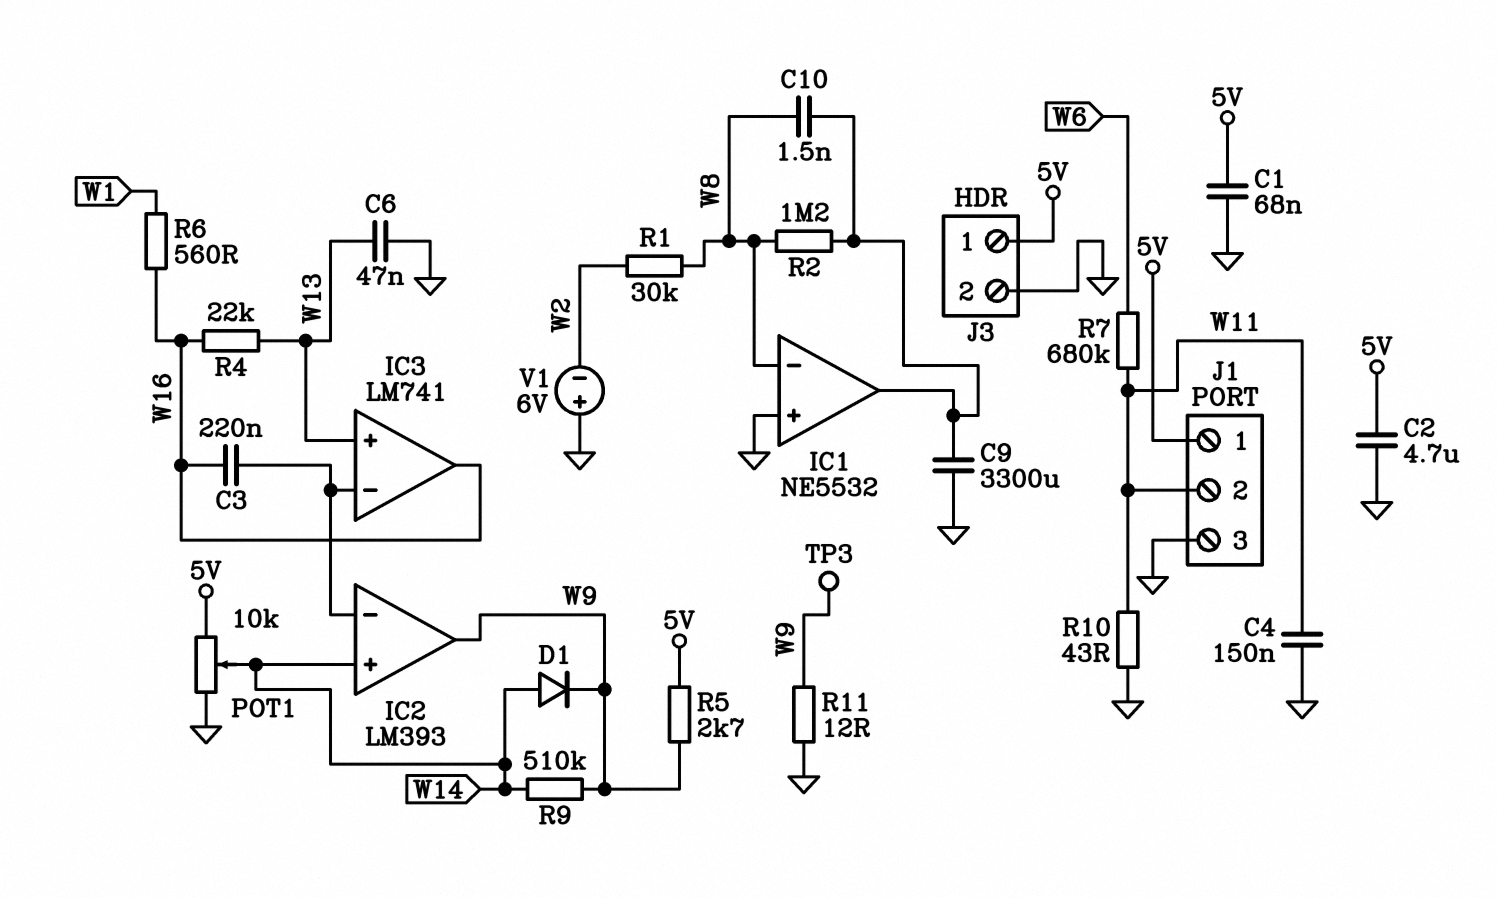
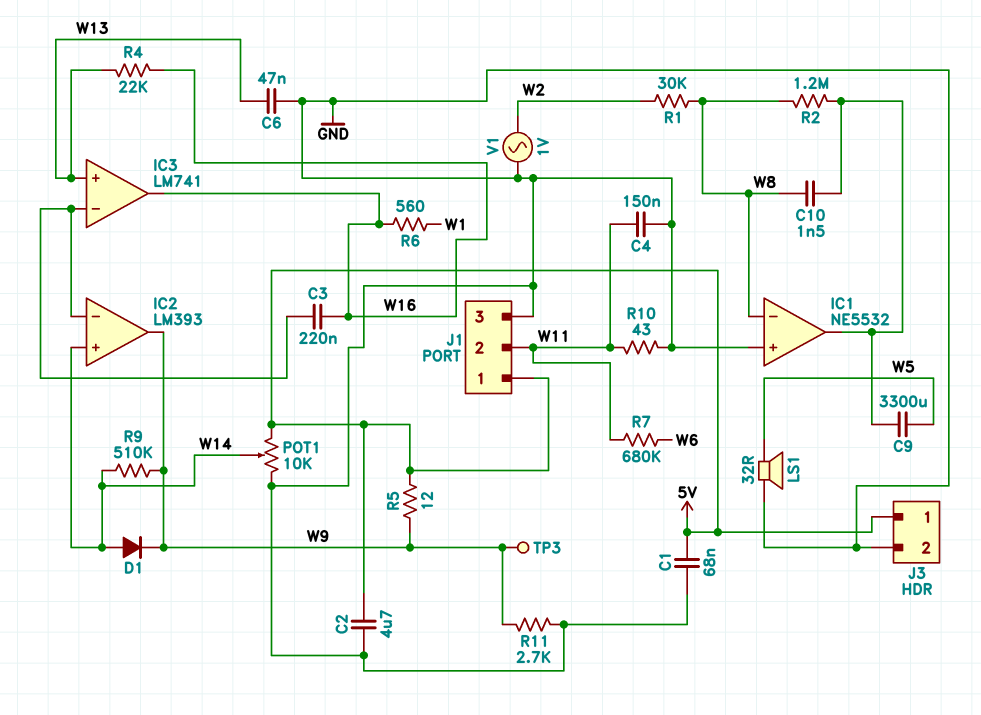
C9: 3300uF (GND, IC1/out) -> 3300uF (IC1/out, W5)
LS1: none -> speaker 32R (GND, W5)
R5: 2.7k (5V, W9) -> 12 (5V, W9)
R11: 12 (GND, W9) -> 2.7k (GND, W9)
V1: 6V (plus GND, minus W2) -> AC 1V (GND, W2)

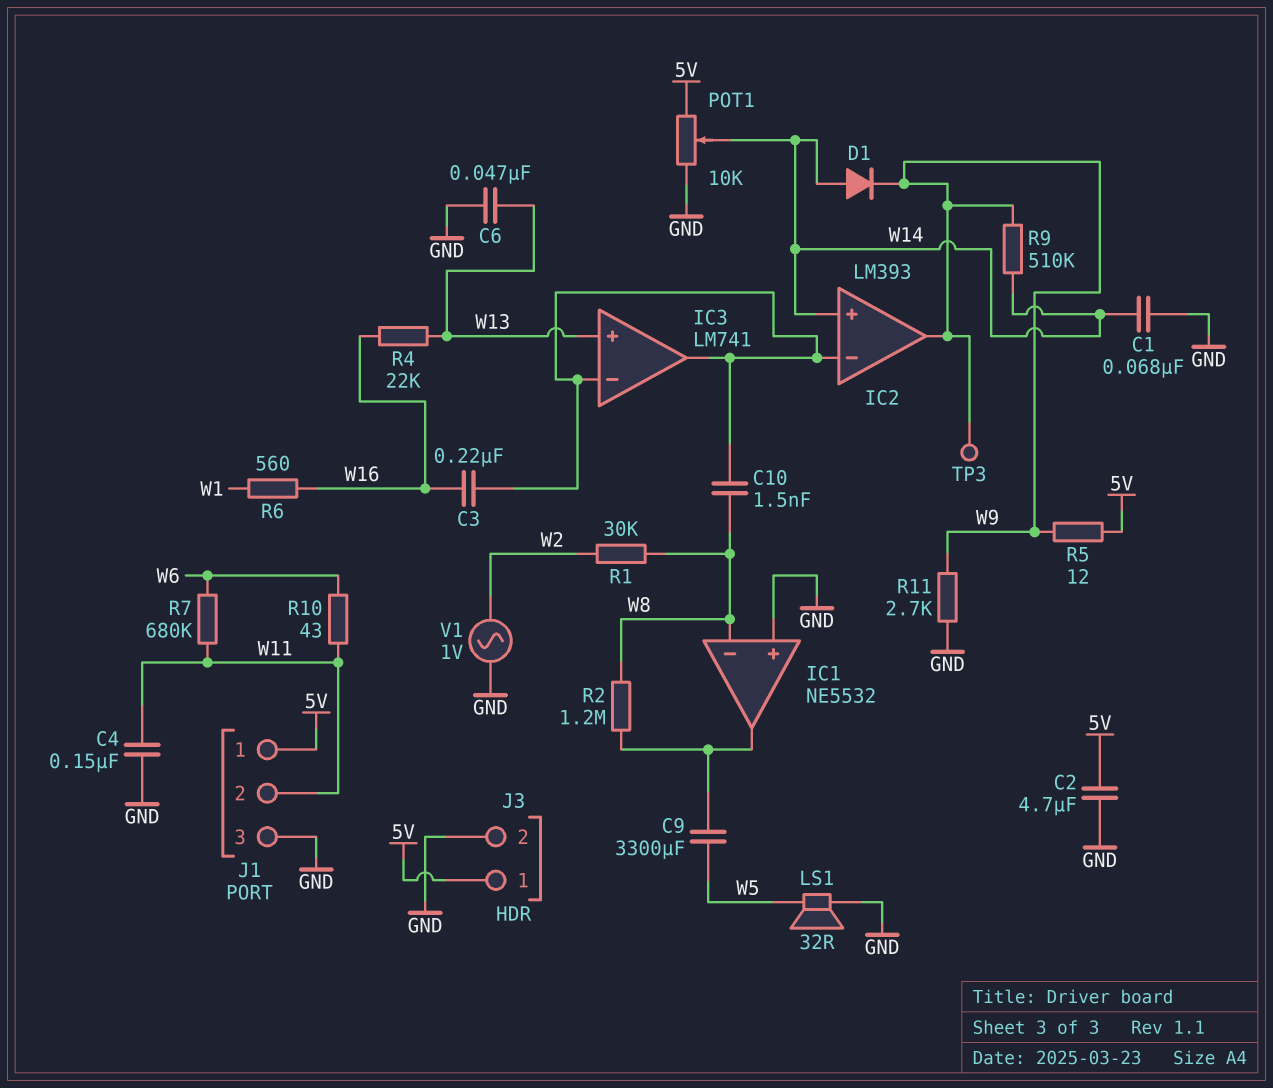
C1: 68nF (5V, GND) -> 68nF (GND, W14)
C10: 1.5nF (IC1/out, W8) -> 1.5nF (IC2/in-, W8)
IC3 pin out: W16 -> IC2/in-
R10: 43 (GND, W11) -> 43 (W6, W11)

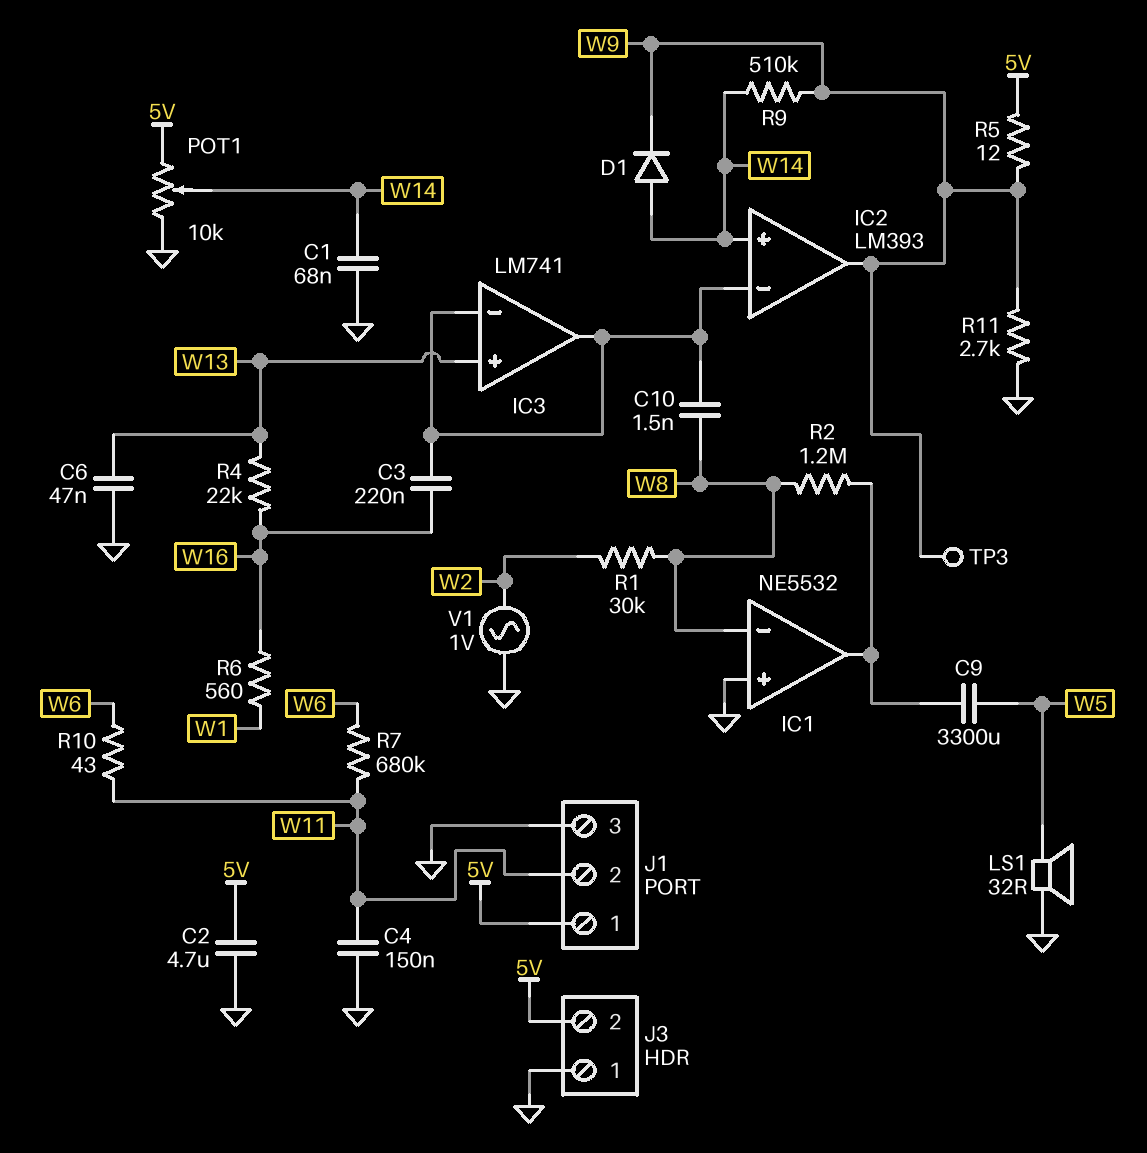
J3 pin 1: 5V -> GND
J3 pin 2: GND -> 5V

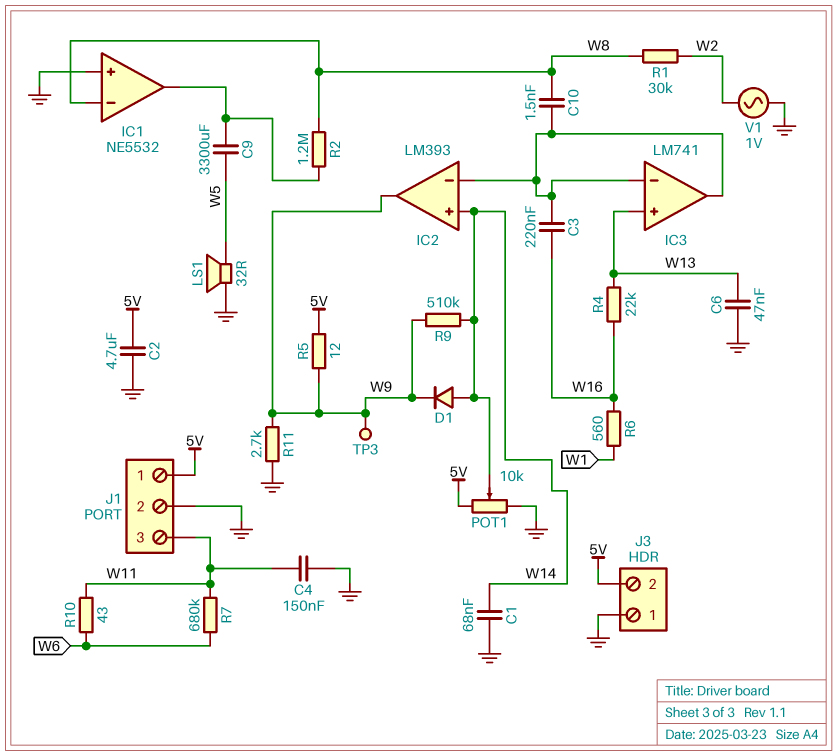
J1 pin 2: W11 -> GND
J1 pin 3: GND -> W11

